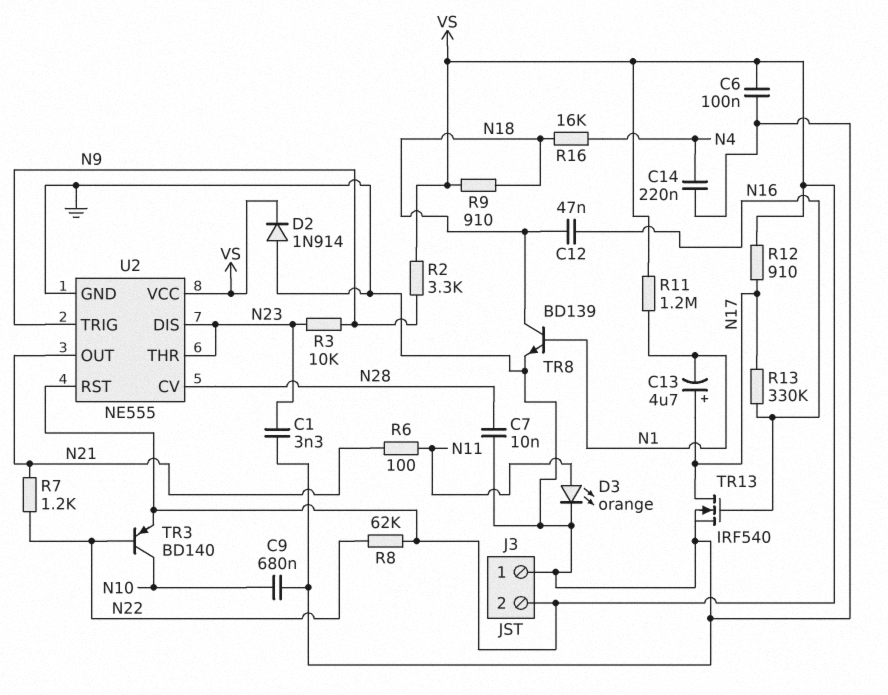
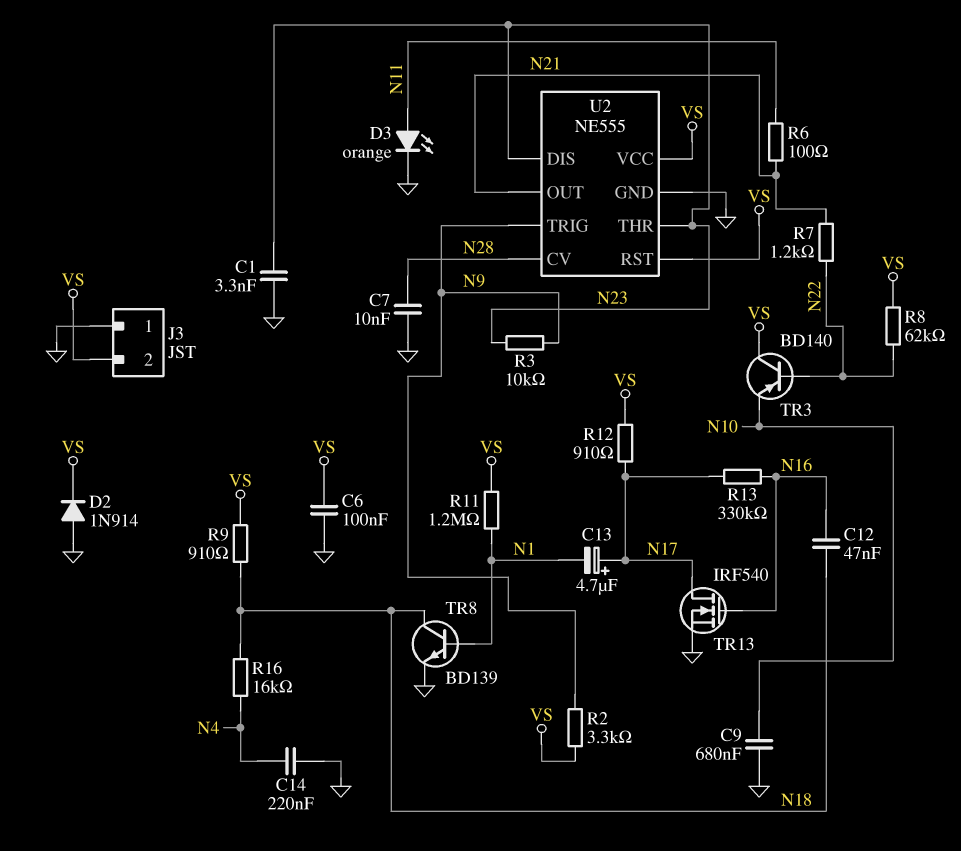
TR3: PNP BD140 (B N22, C N10, E VS) -> PNP BD140 (B N22, C VS, E N10)

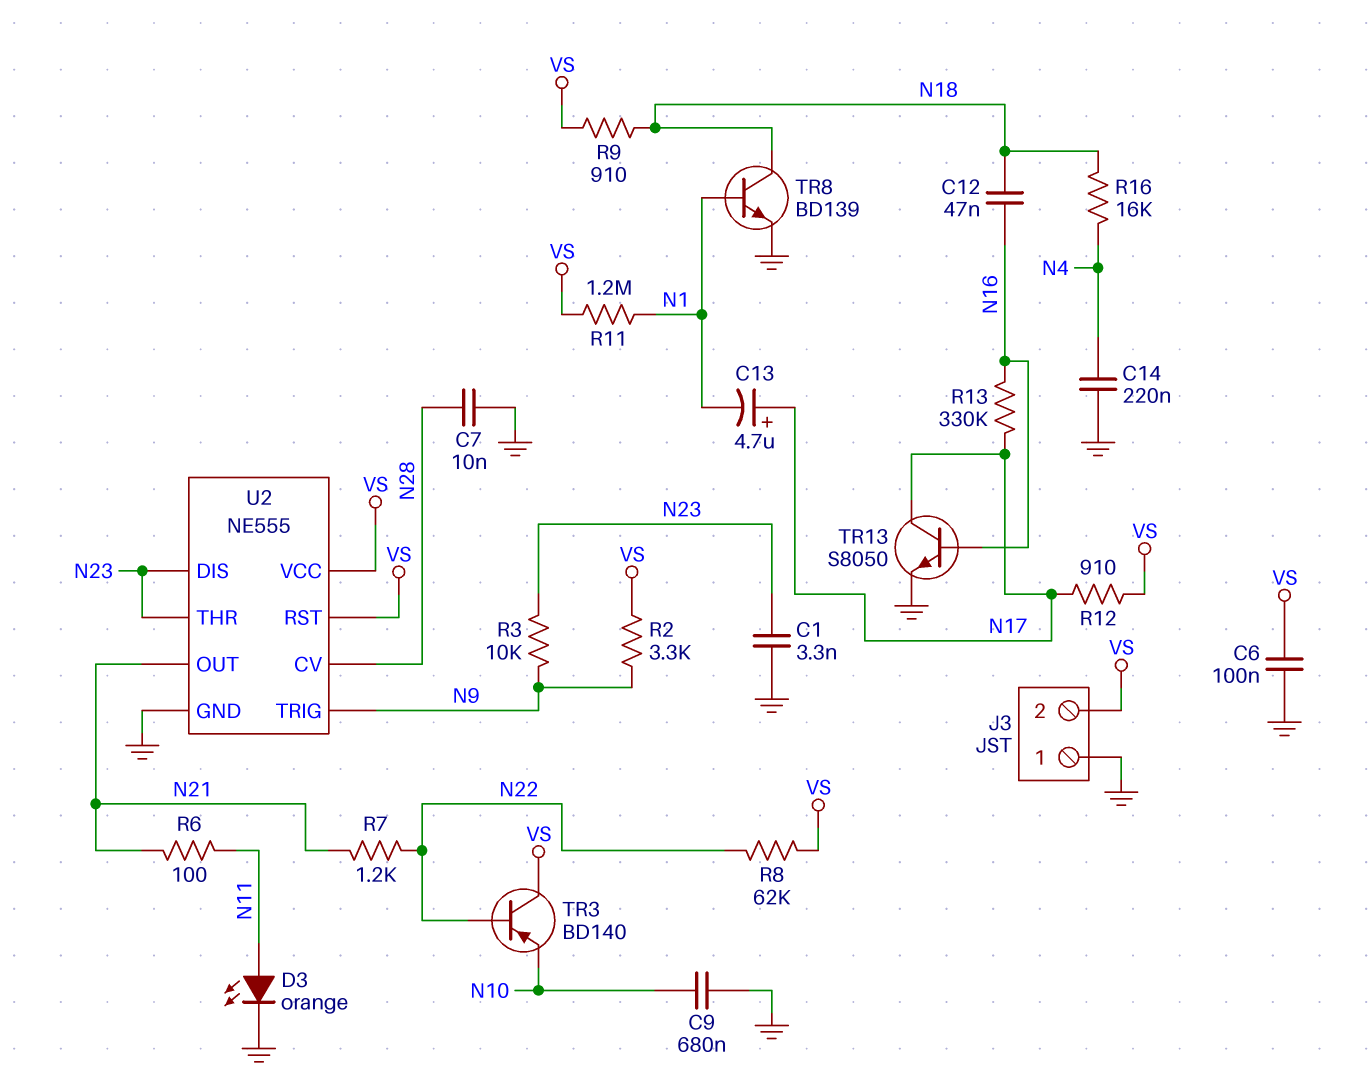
D2: diode 1N914 (A GND, K VS) -> none
TR13: NMOS IRF540 (G N16, D N17, S GND) -> NPN S8050 (B N16, C N17, E GND)

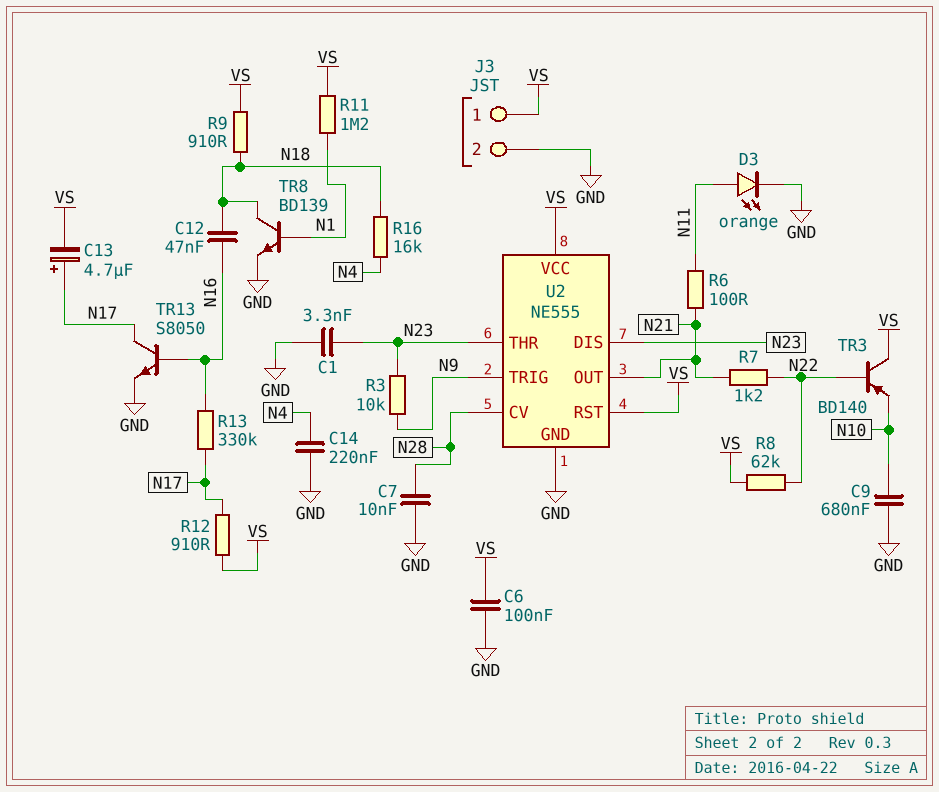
C13: 4.7uF (plus N17, minus N1) -> 4.7uF (plus N17, minus VS)
J3 pin 1: GND -> VS
J3 pin 2: VS -> GND
R2: 3.3k (N9, VS) -> none

